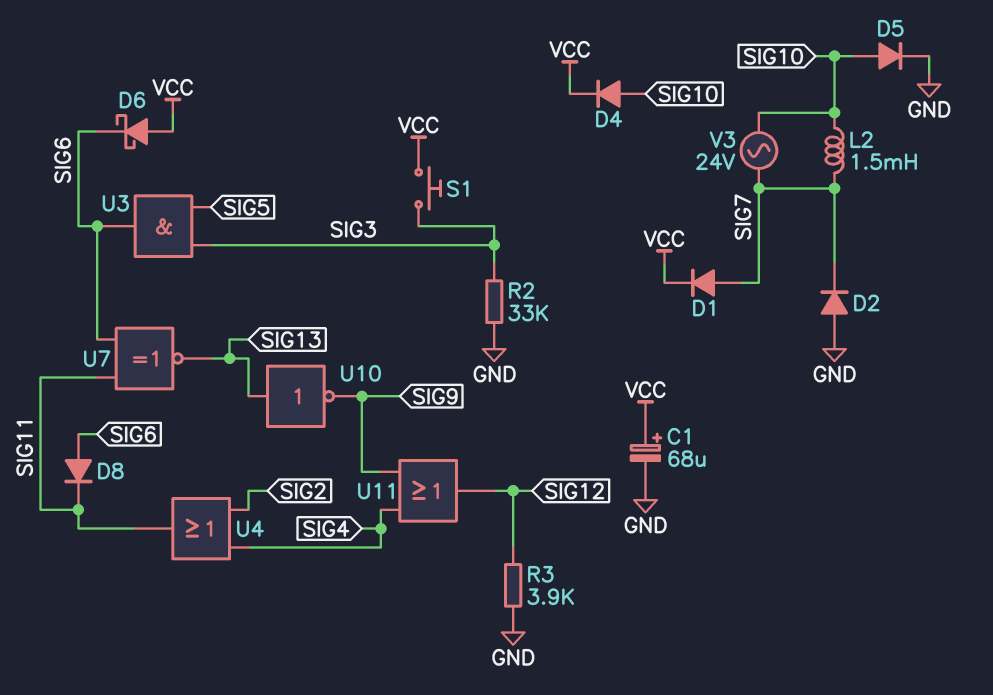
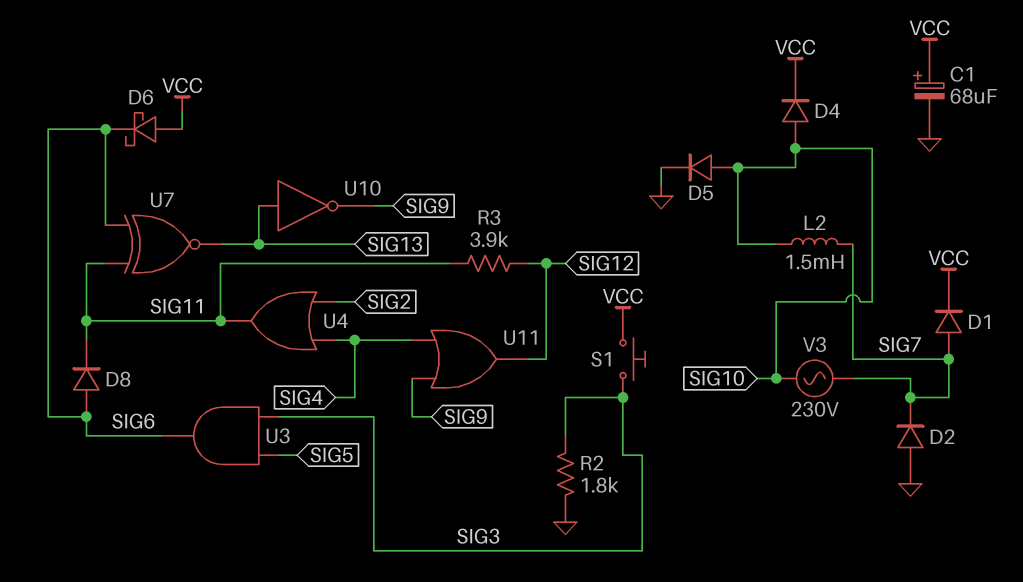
R2: 33k (GND, SIG3) -> 1.8k (GND, SIG3)
R3: 3.9k (GND, SIG12) -> 3.9k (SIG11, SIG12)
V3: AC 24V (SIG7, SIG10) -> AC 230V (SIG7, SIG10)

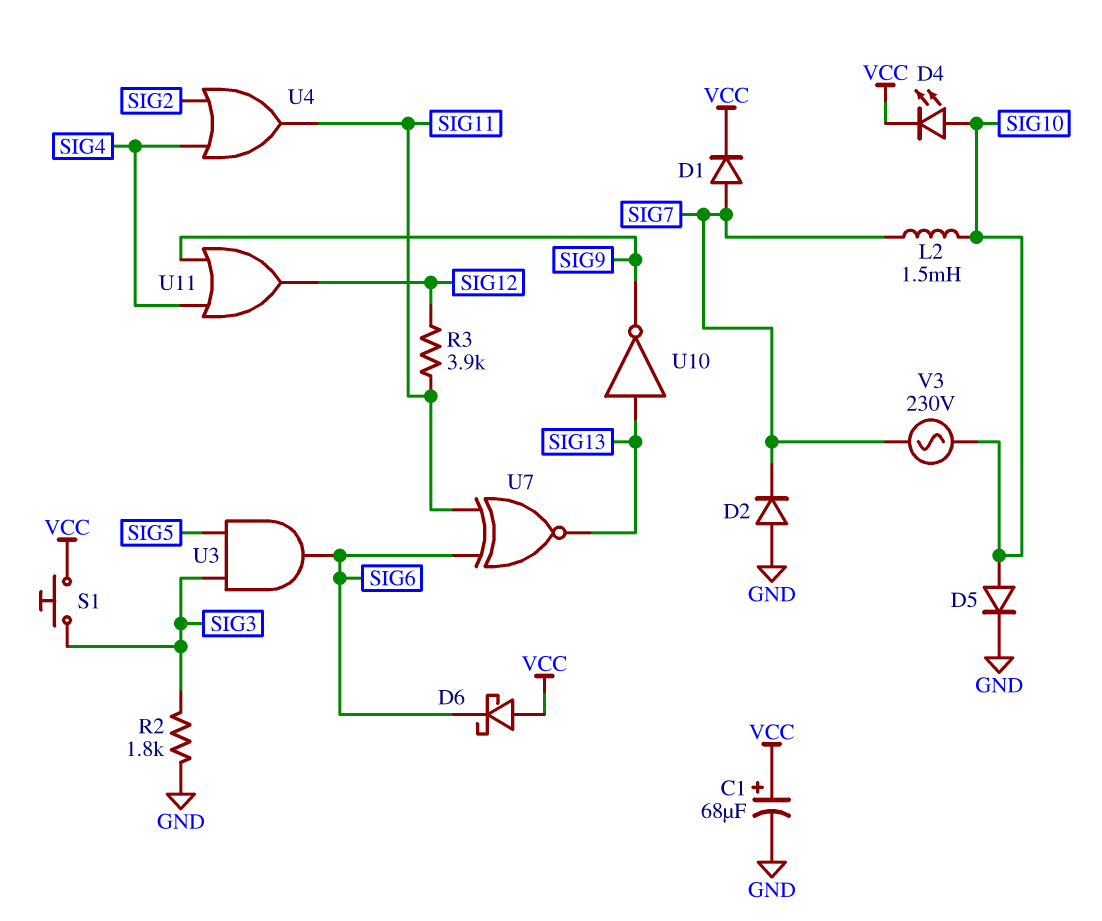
D4: diode (A SIG10, K VCC) -> LED (A SIG10, K VCC)
D8: diode (A SIG6, K SIG11) -> none

